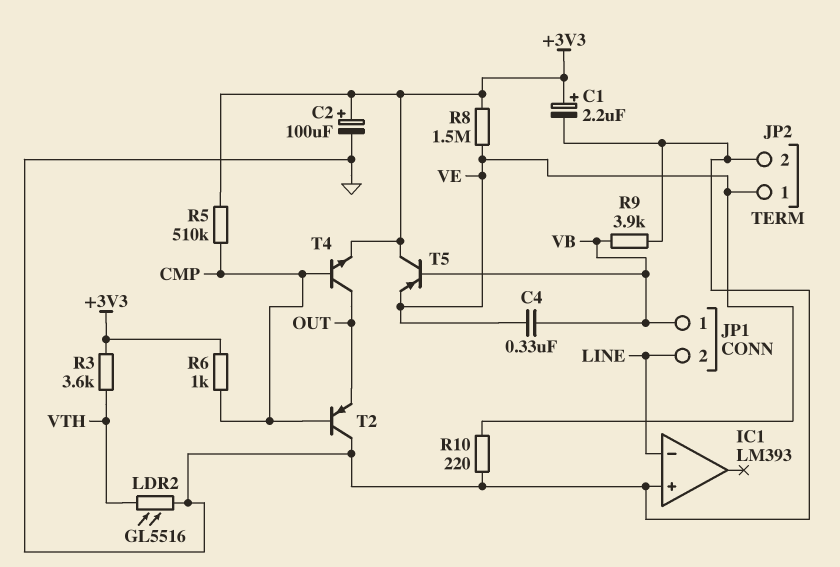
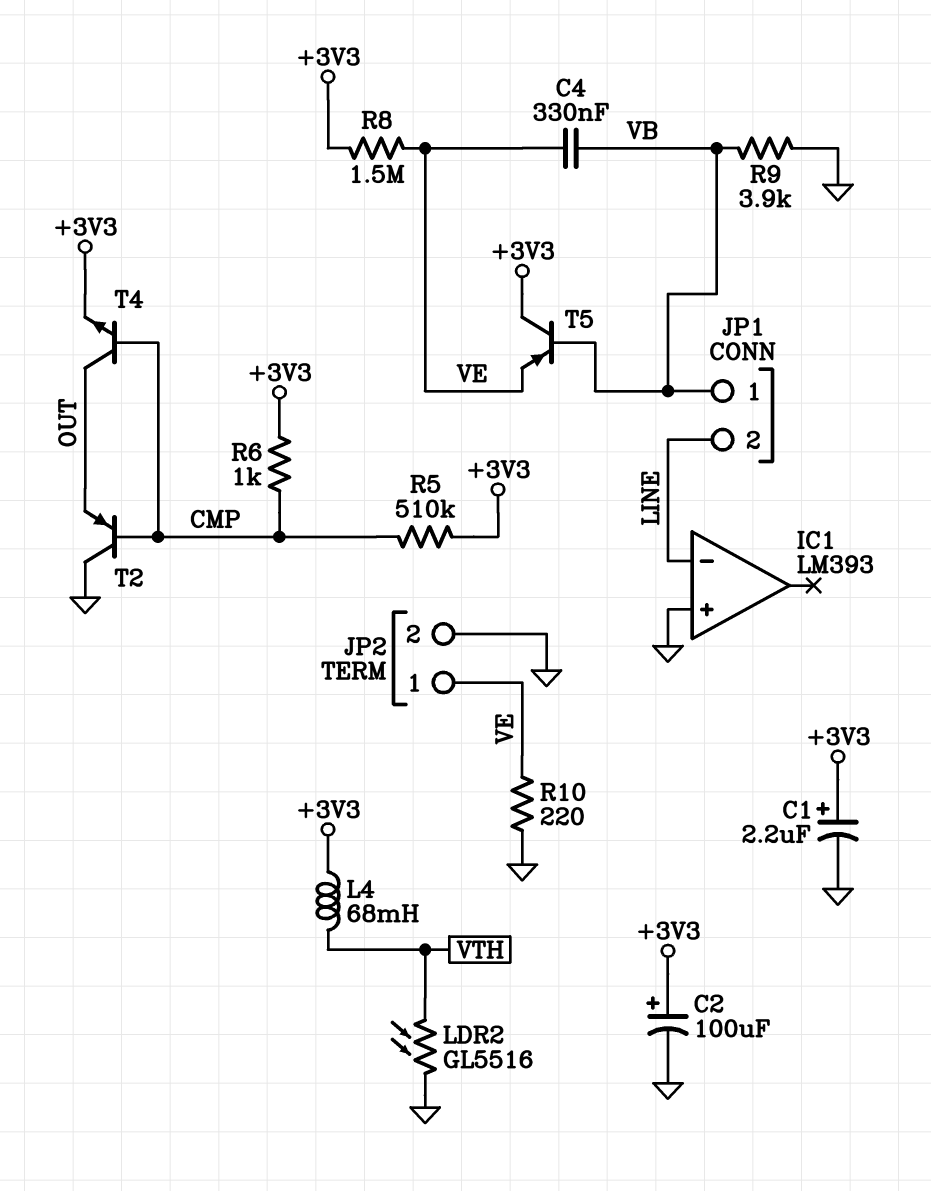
L4: none -> 68mH (+3V3, VTH)
R3: 3.6k (+3V3, VTH) -> none

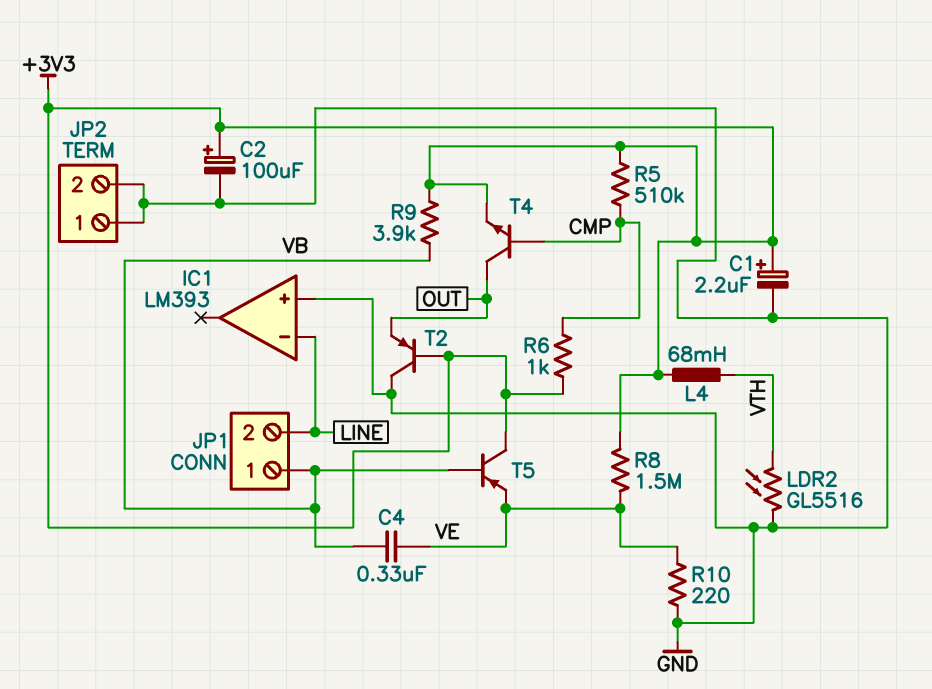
JP2 pin 1: VE -> GND
R9: 3.9k (GND, VB) -> 3.9k (+3V3, VB)
T2: PNP (B CMP, C GND, E OUT) -> PNP (B +3V3, C GND, E OUT)

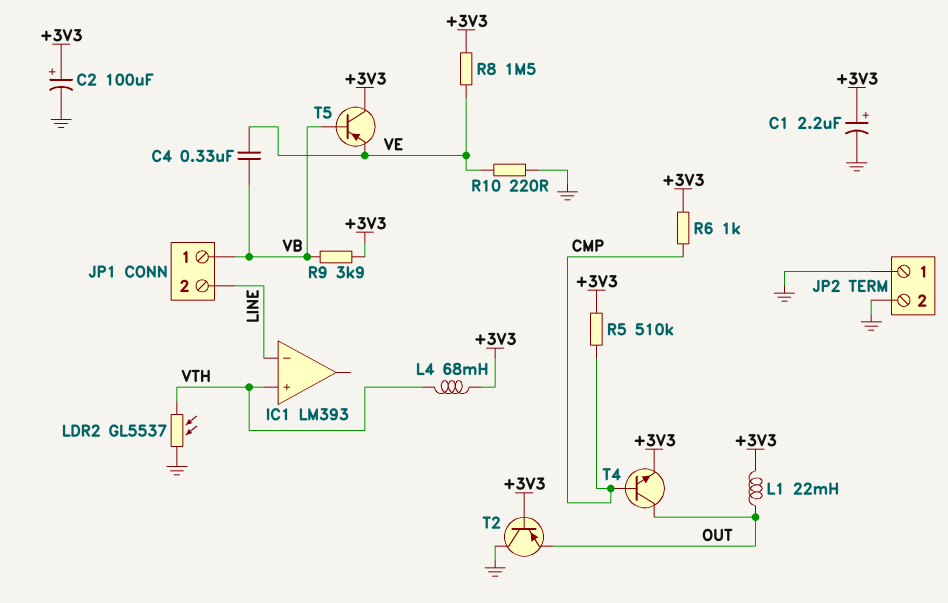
IC1 pin in+: GND -> VTH
L1: none -> 22mH (+3V3, OUT)
LDR2: GL5516 (GND, VTH) -> GL5537 (GND, VTH)

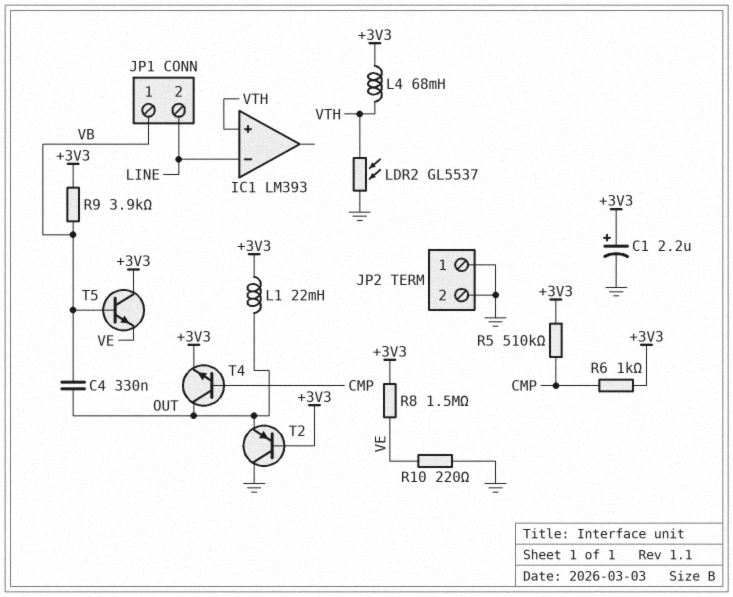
C2: 100uF (plus +3V3, minus GND) -> none
C4: 330nF (VB, VE) -> 330nF (OUT, VB)
T5: PNP (B VB, C +3V3, E VE) -> NPN (B VB, C +3V3, E VE)

